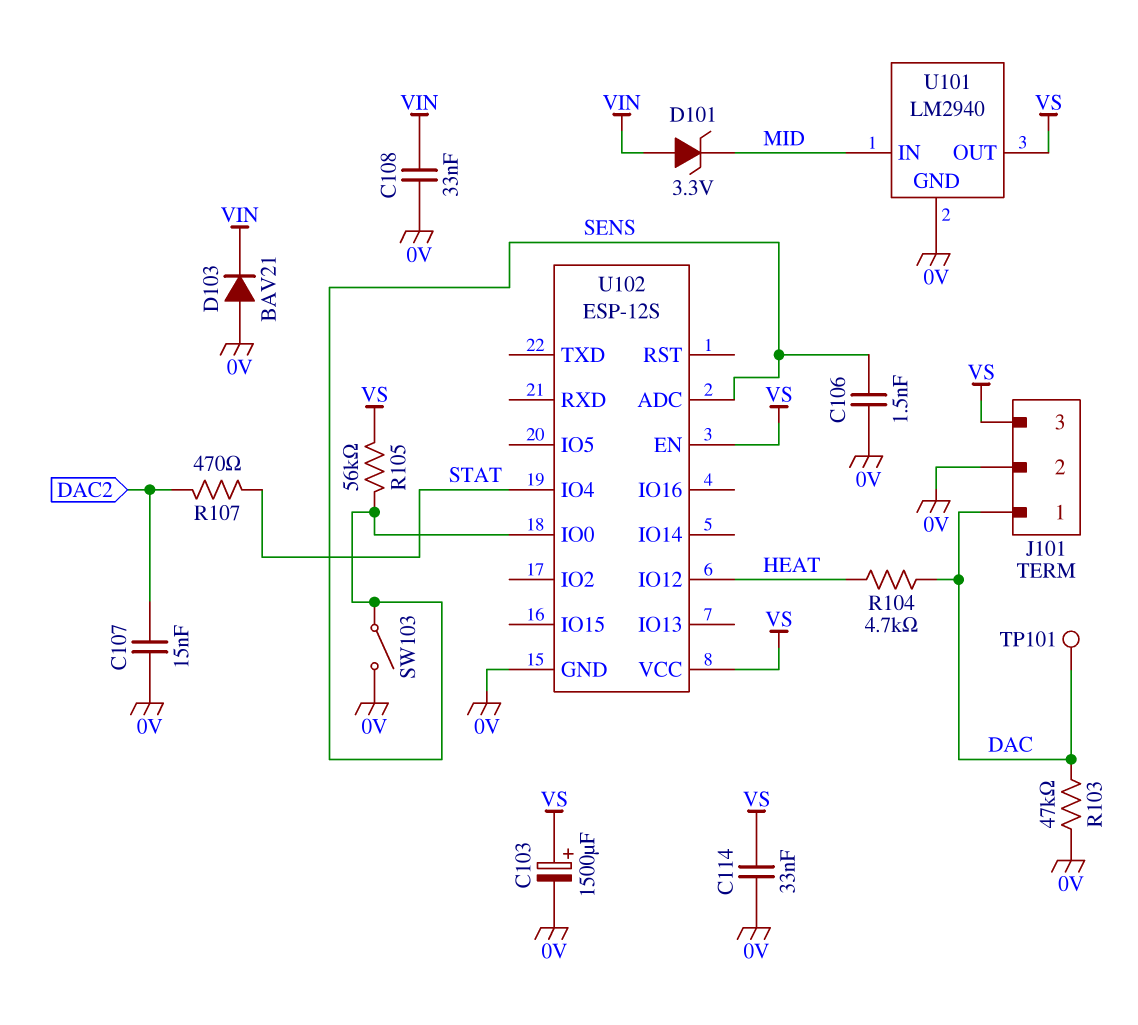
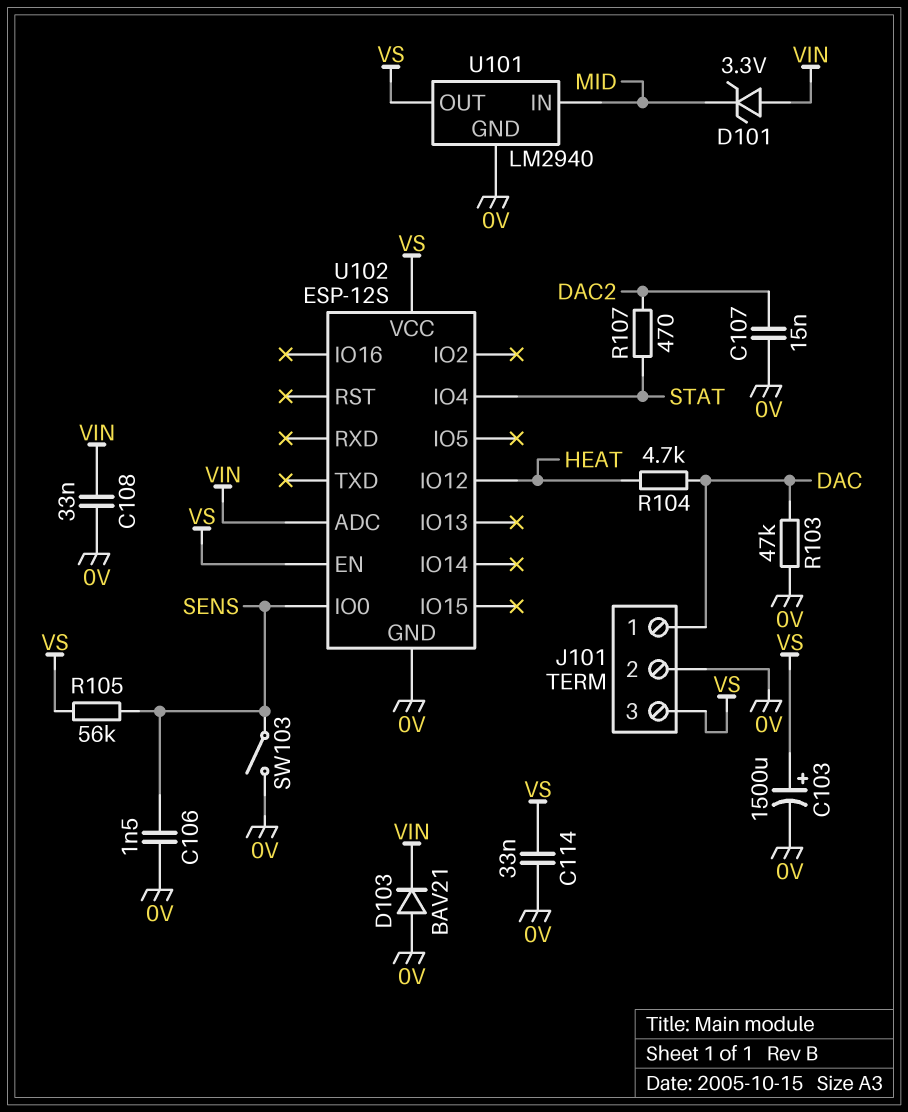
TP101: test point (DAC) -> none
U102 pin ADC: SENS -> VIN

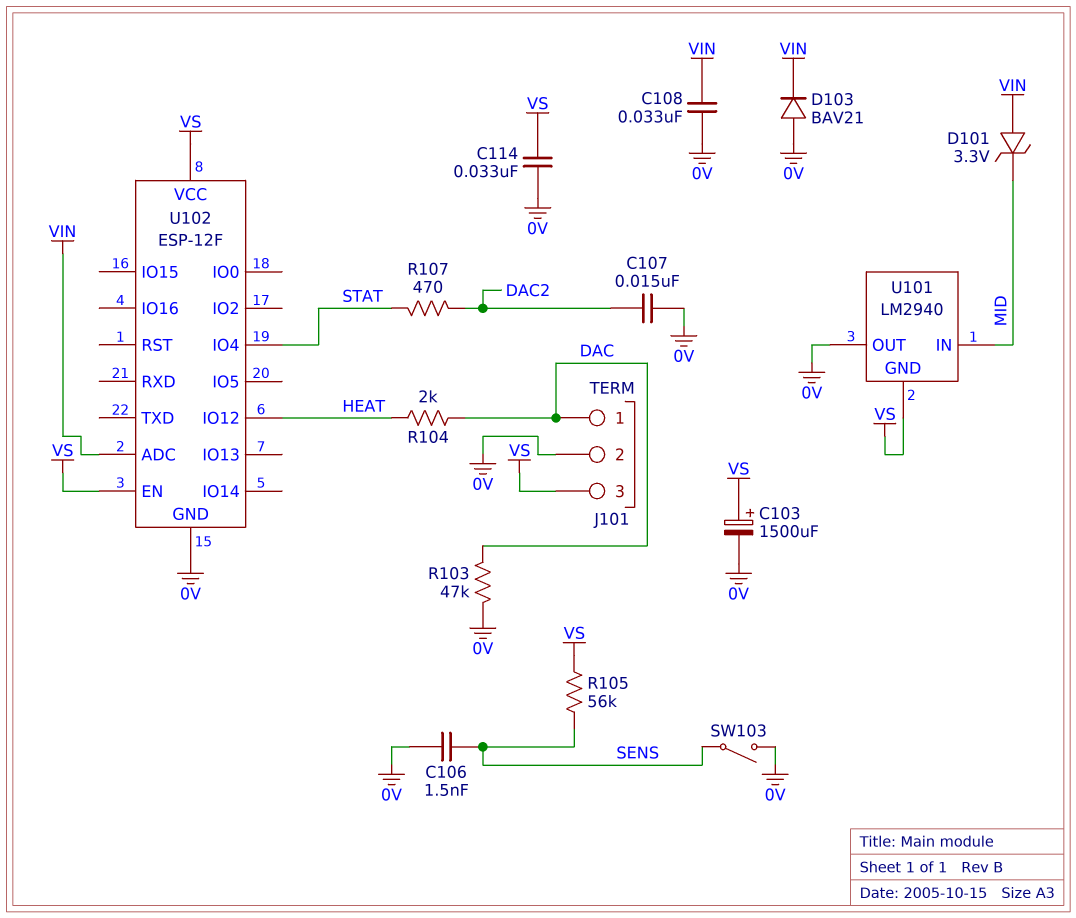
R104: 4.7k (DAC, HEAT) -> 2k (DAC, HEAT)
U101 pin GND: 0V -> VS
U101 pin OUT: VS -> 0V
U102: ESP-12S -> ESP-12F
U102 pin IO0: SENS -> none

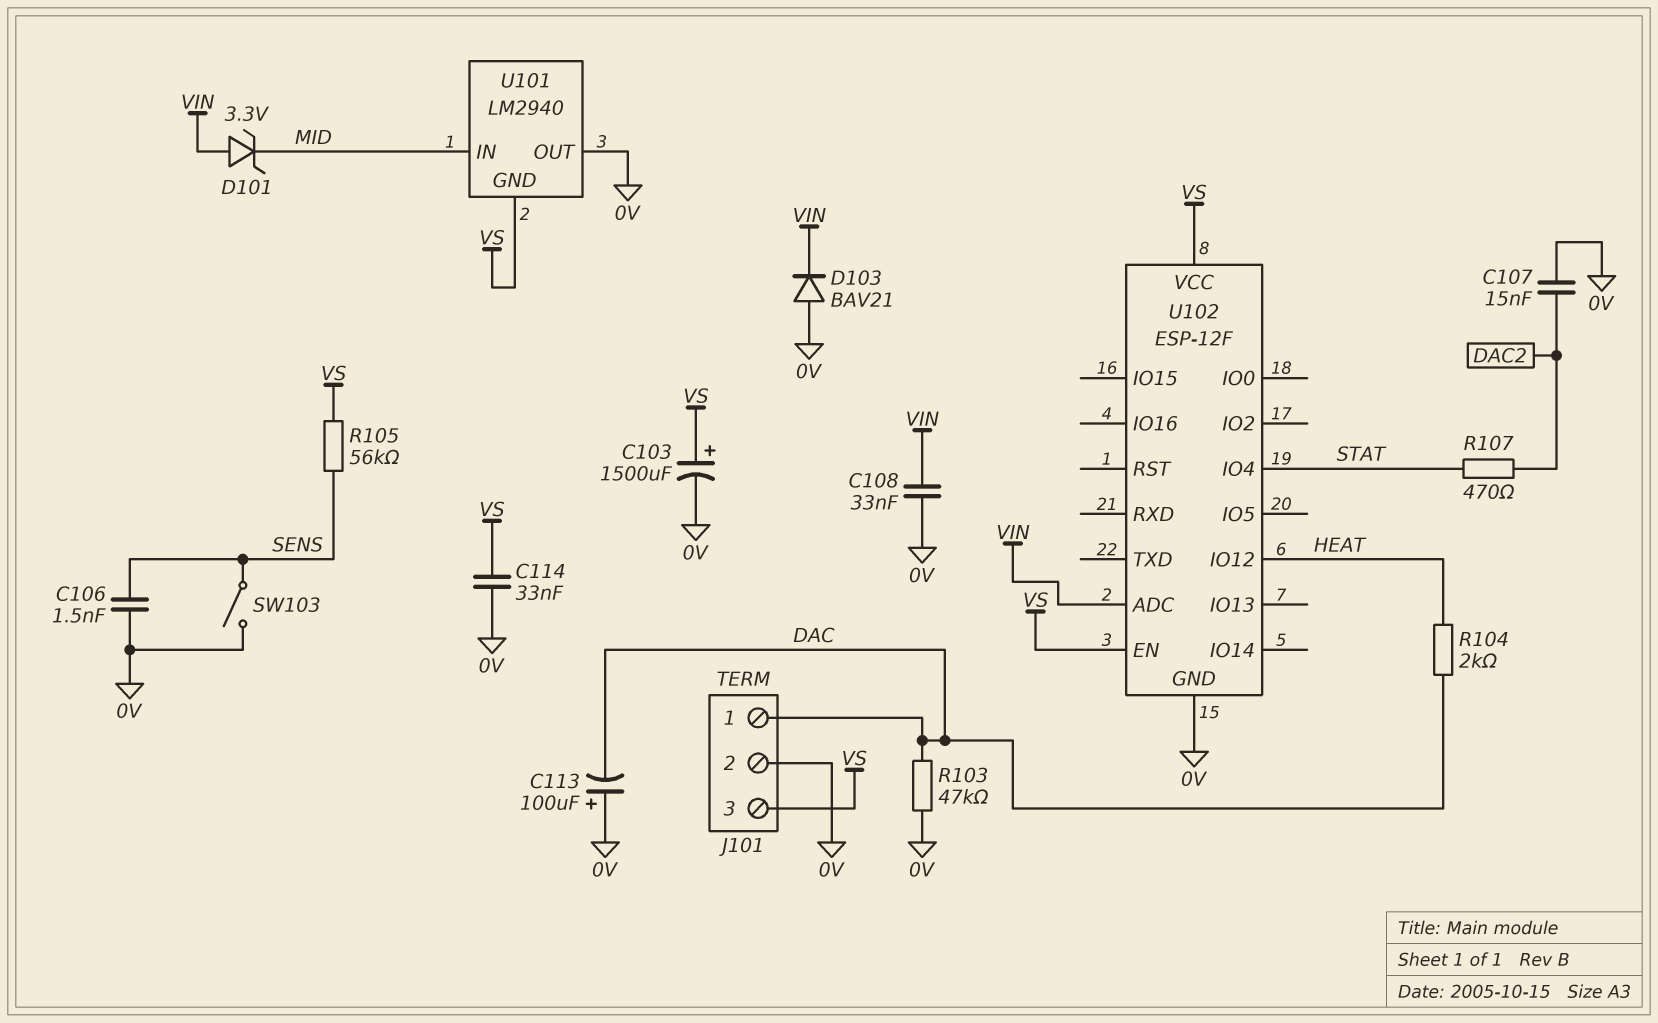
C113: none -> 100uF (plus 0V, minus DAC)

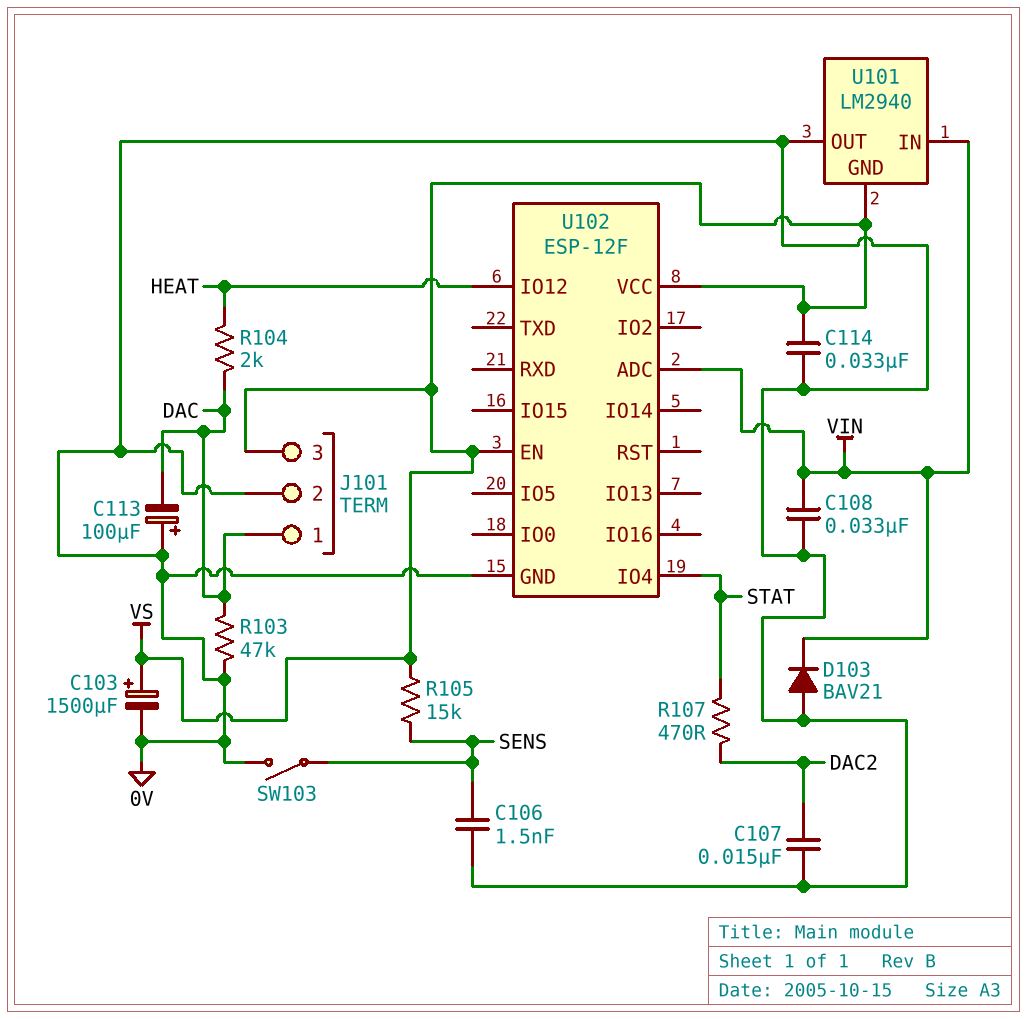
D101: zener 3.3V (A VIN, K MID) -> none
R105: 56k (SENS, VS) -> 15k (SENS, VS)
U101 pin IN: MID -> VIN

